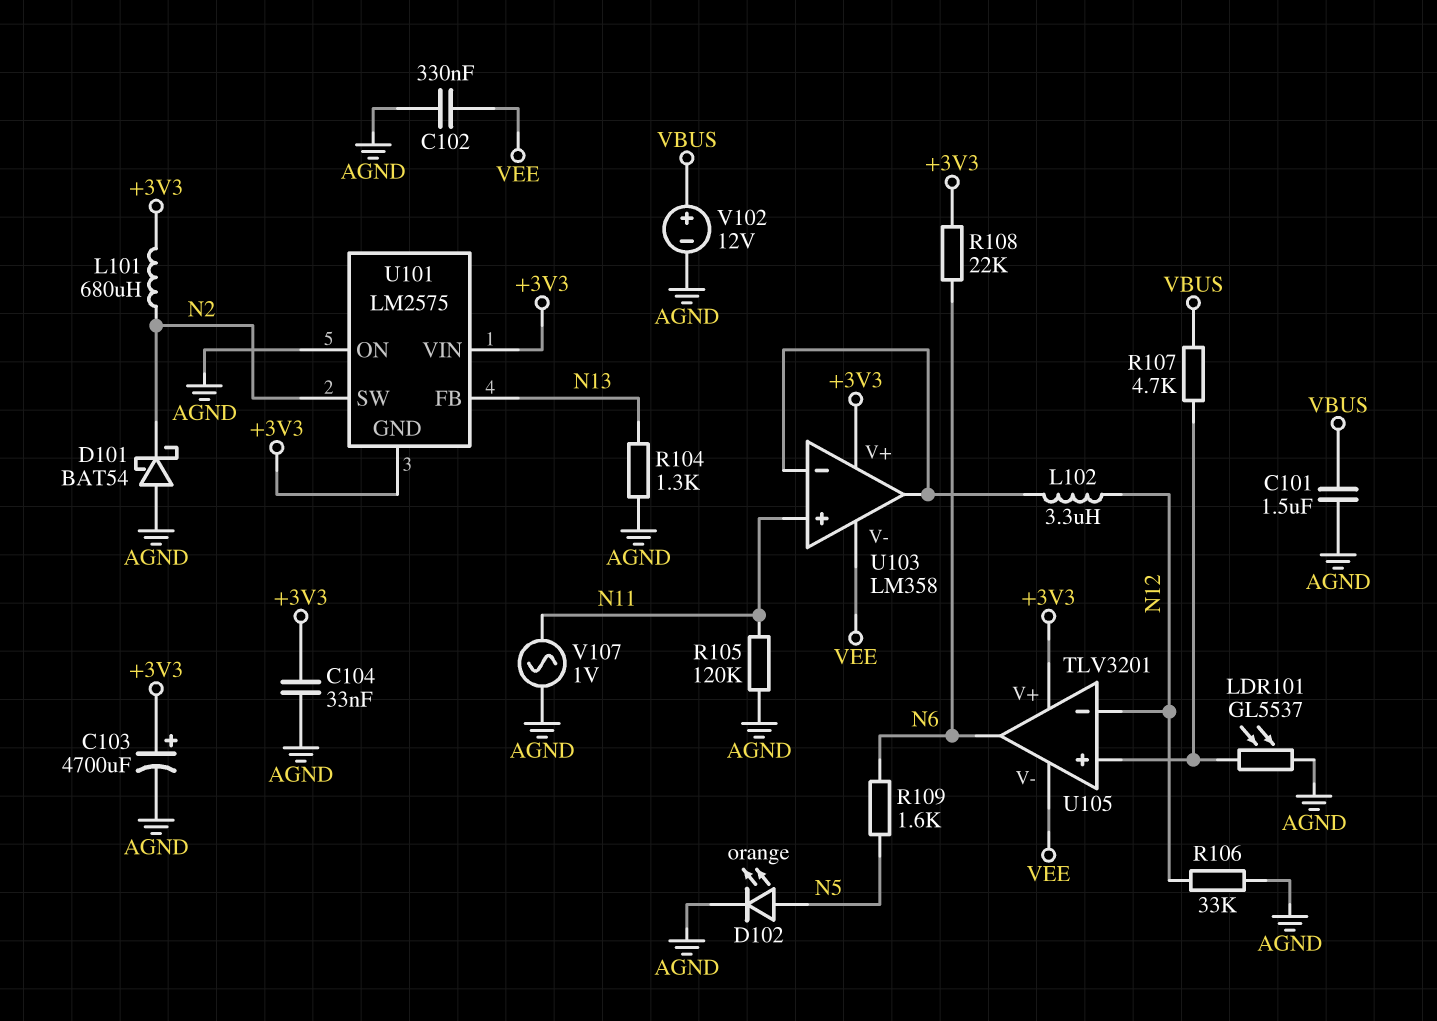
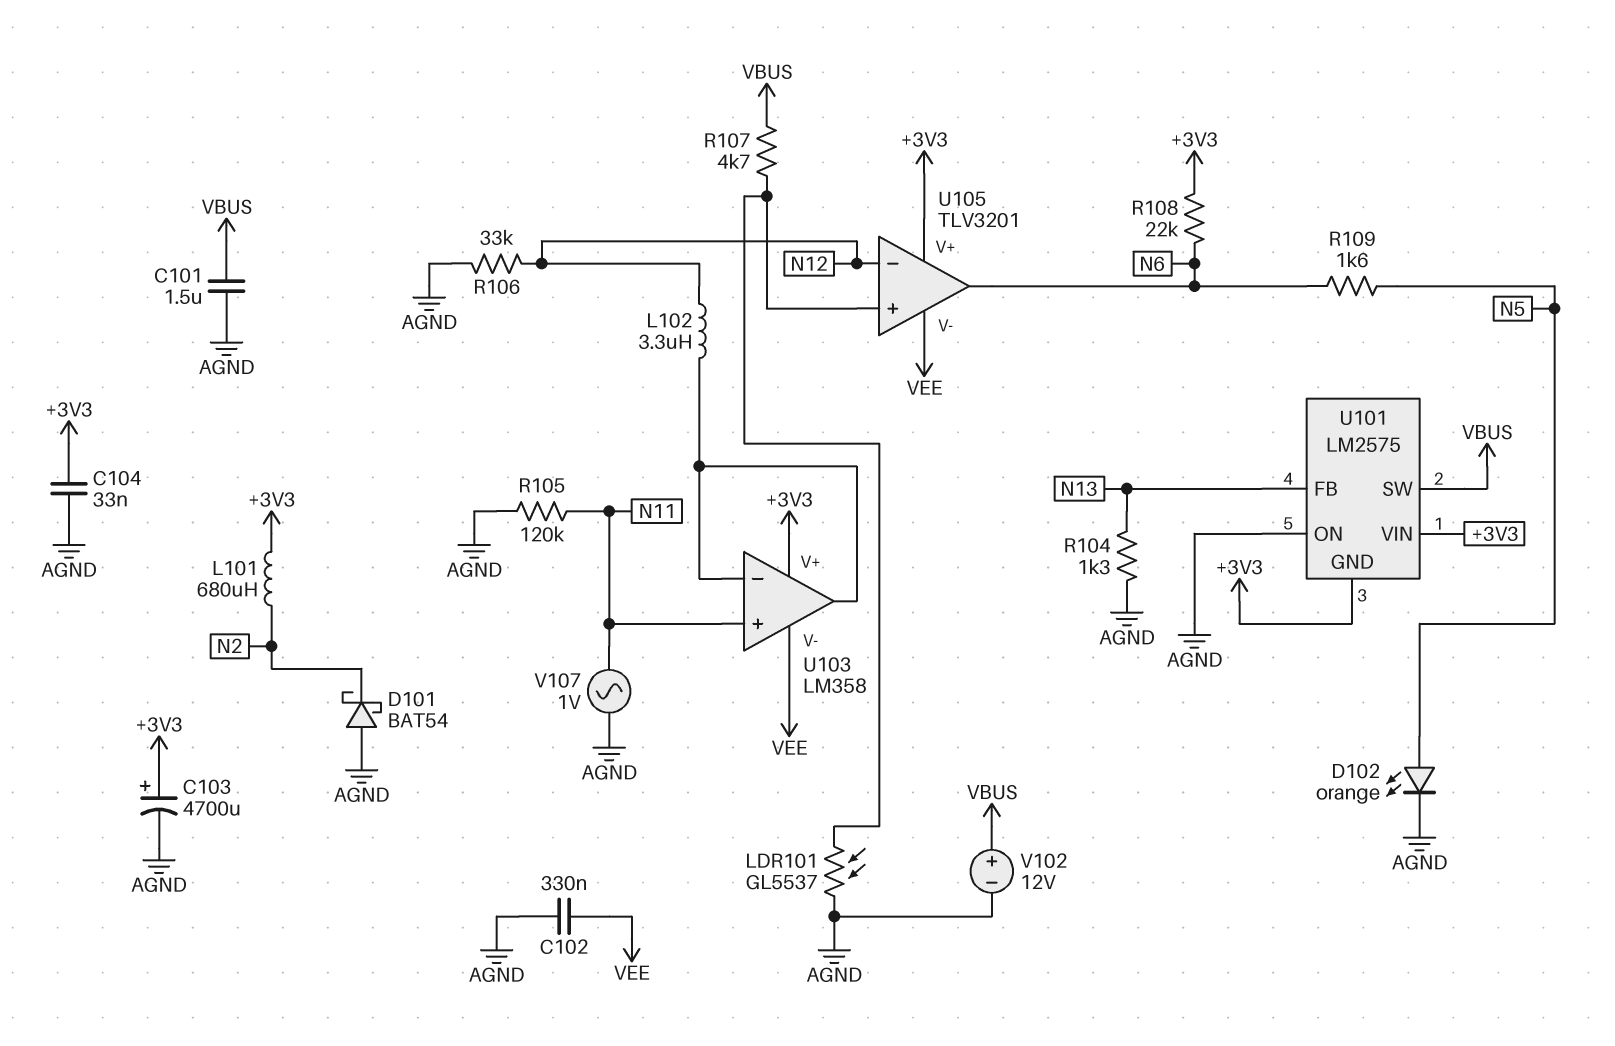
U101 pin SW: N2 -> VBUS

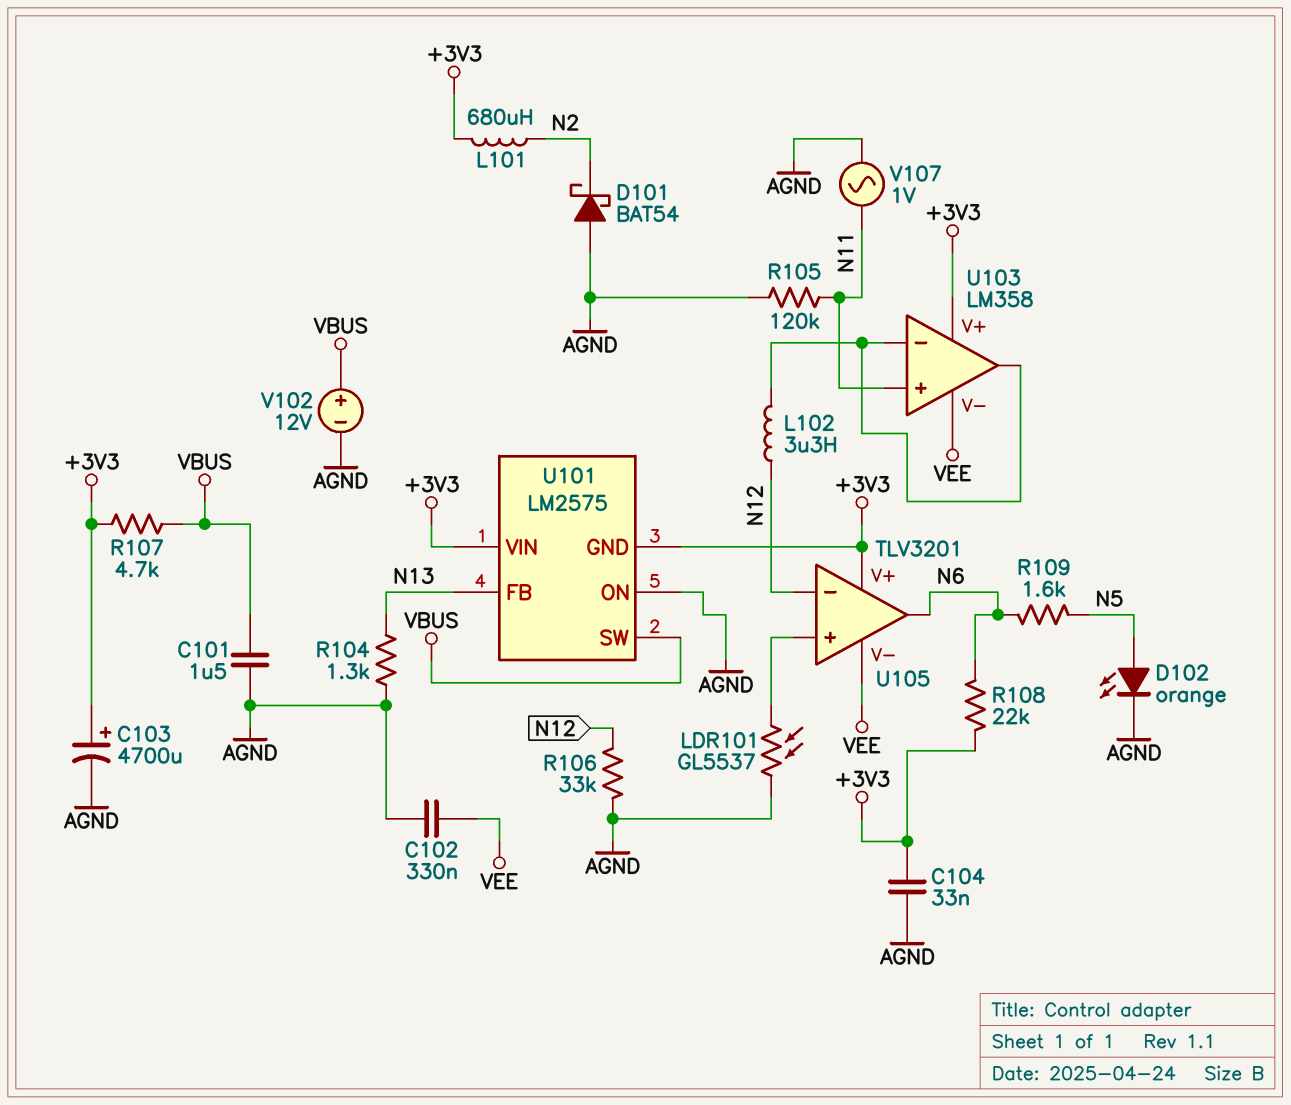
R107: 4.7k (U105/in+, VBUS) -> 4.7k (+3V3, VBUS)

